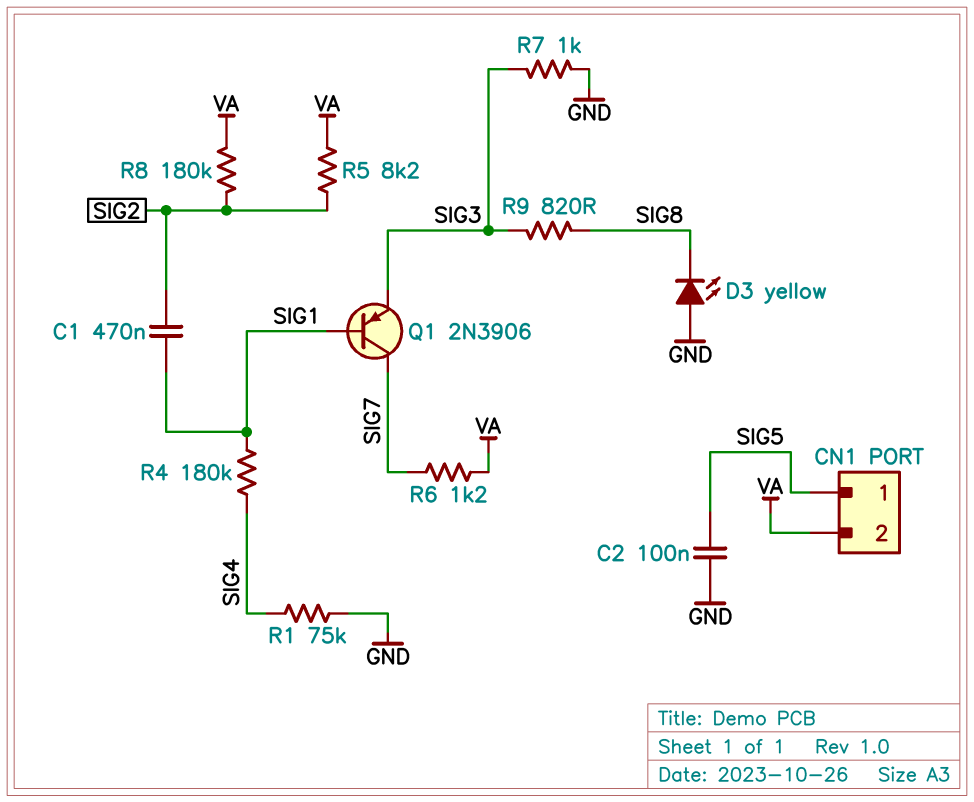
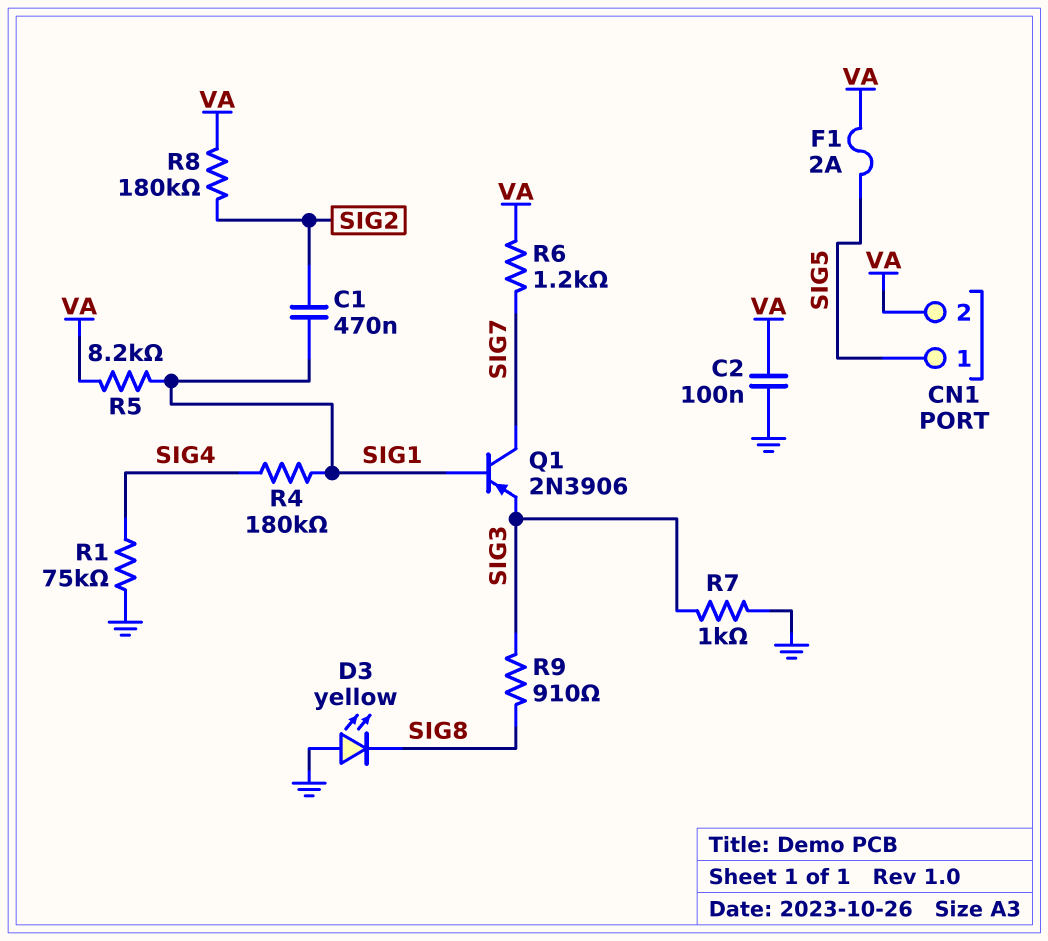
C2: 100nF (GND, SIG5) -> 100nF (GND, VA)
F1: none -> 2A (SIG5, VA)
R5: 8.2k (SIG2, VA) -> 8.2k (SIG1, VA)
R9: 820 (SIG3, SIG8) -> 910 (SIG3, SIG8)

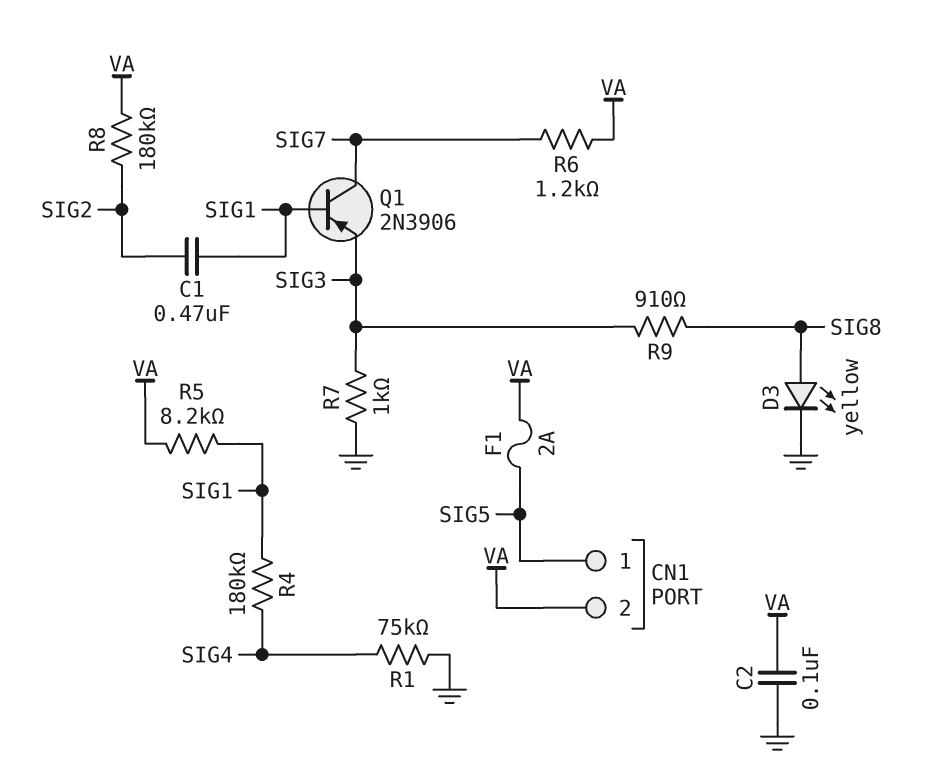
D3: LED yellow (A GND, K SIG8) -> LED yellow (A SIG8, K GND)

